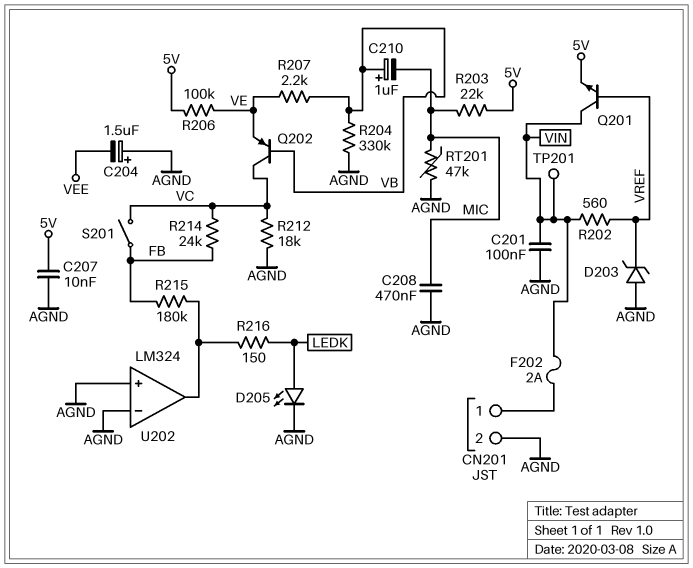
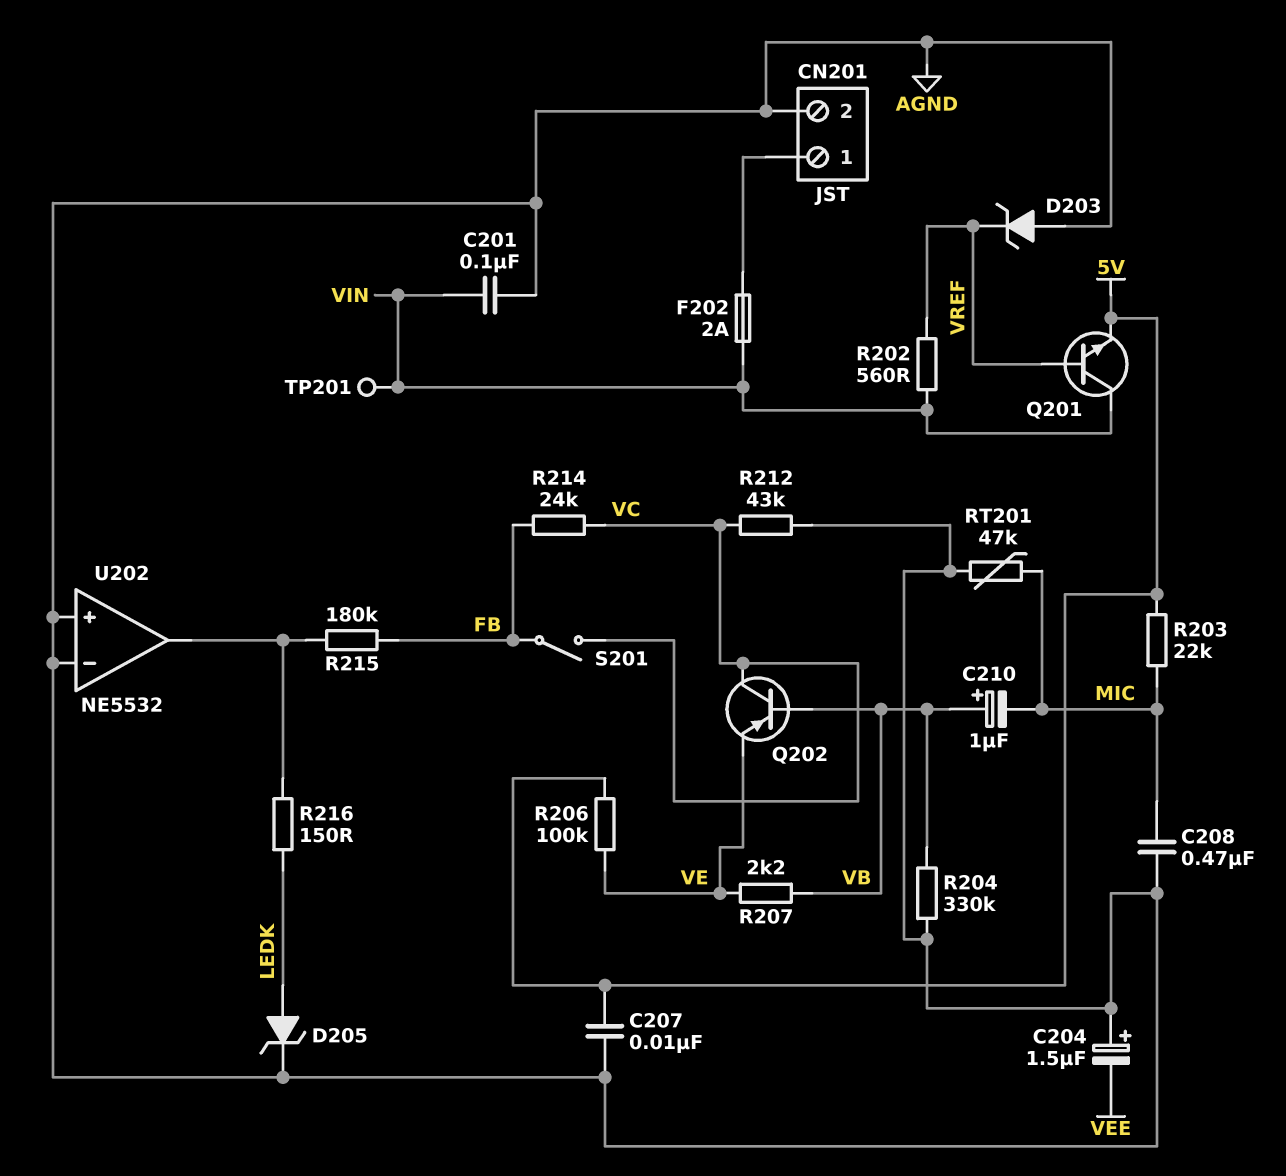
D205: LED (A LEDK, K AGND) -> zener (A LEDK, K AGND)
R212: 18k (AGND, VC) -> 43k (AGND, VC)
U202: LM324 -> NE5532

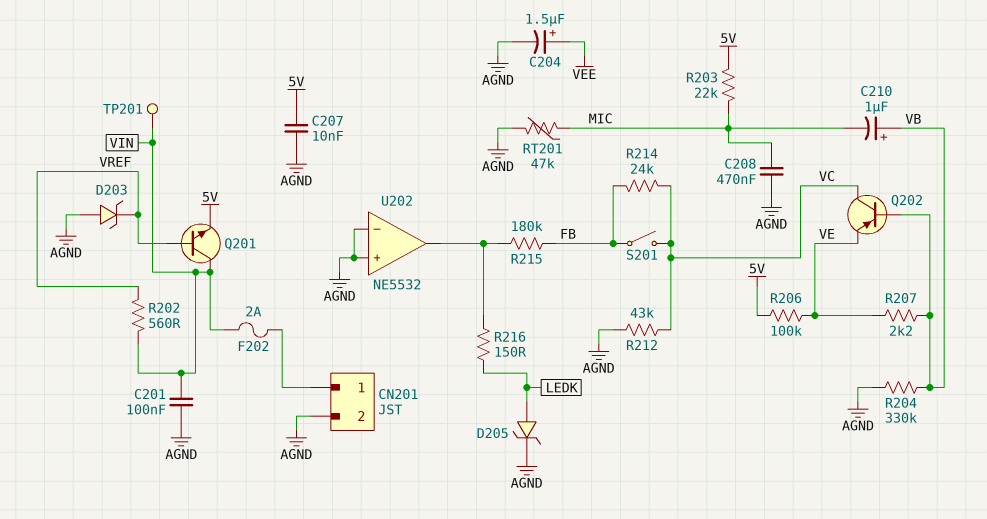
C204: 1.5uF (plus AGND, minus VEE) -> 1.5uF (plus VEE, minus AGND)

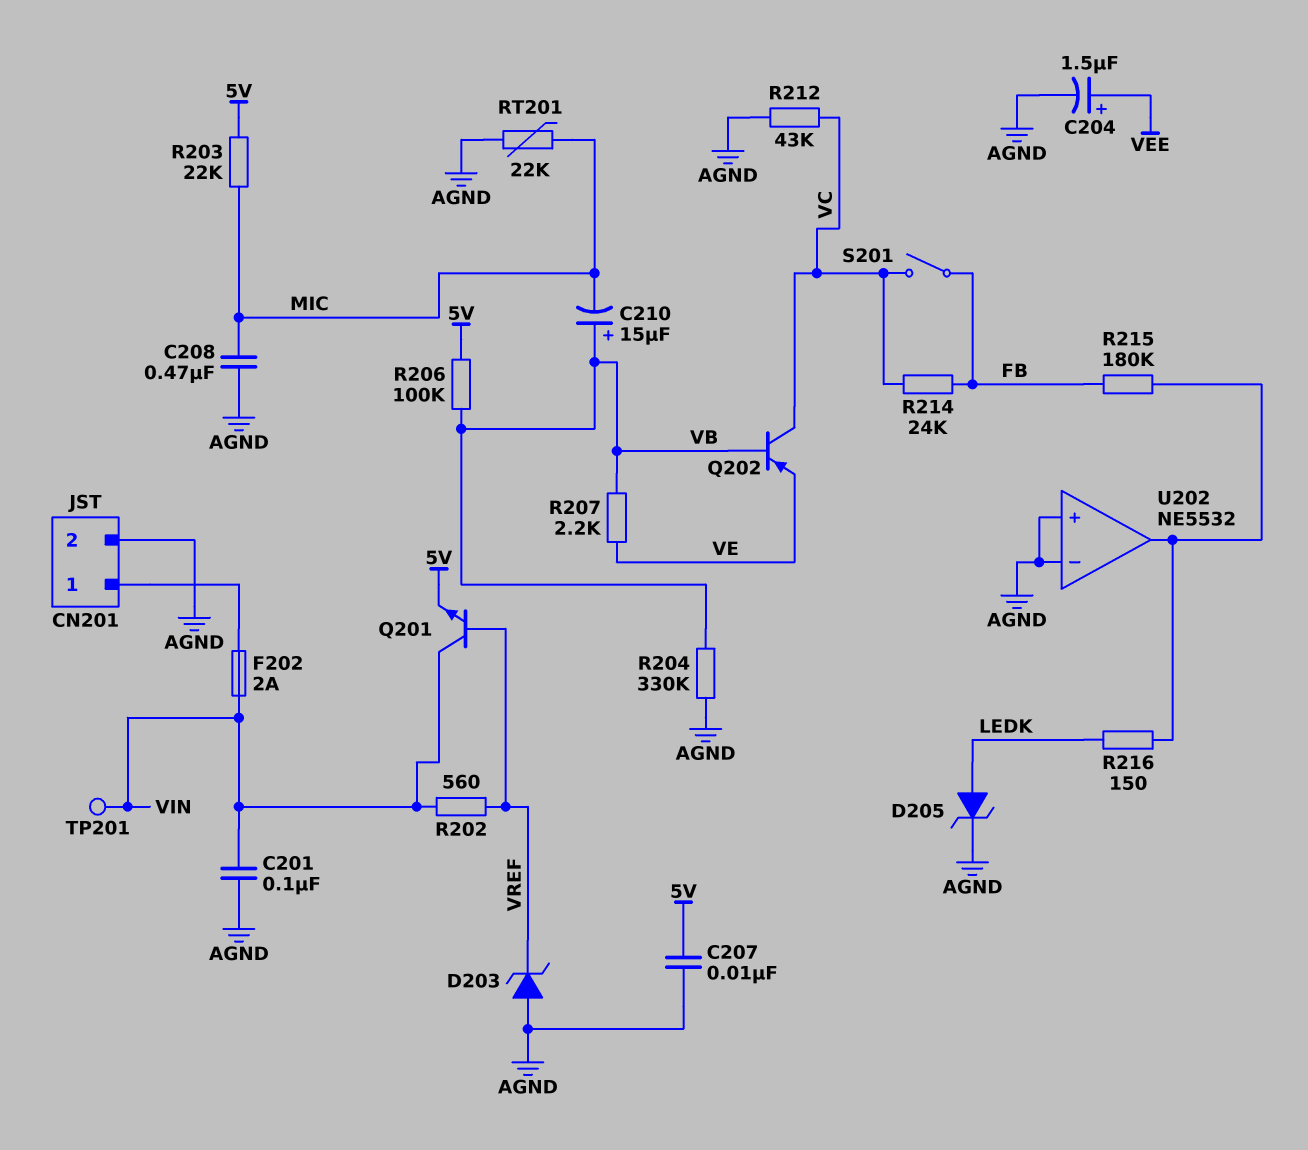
C210: 1uF (plus VB, minus MIC) -> 15uF (plus VB, minus MIC)
R206: 100k (5V, VE) -> 100k (5V, VB)
RT201: 47k (AGND, MIC) -> 22k (AGND, MIC)

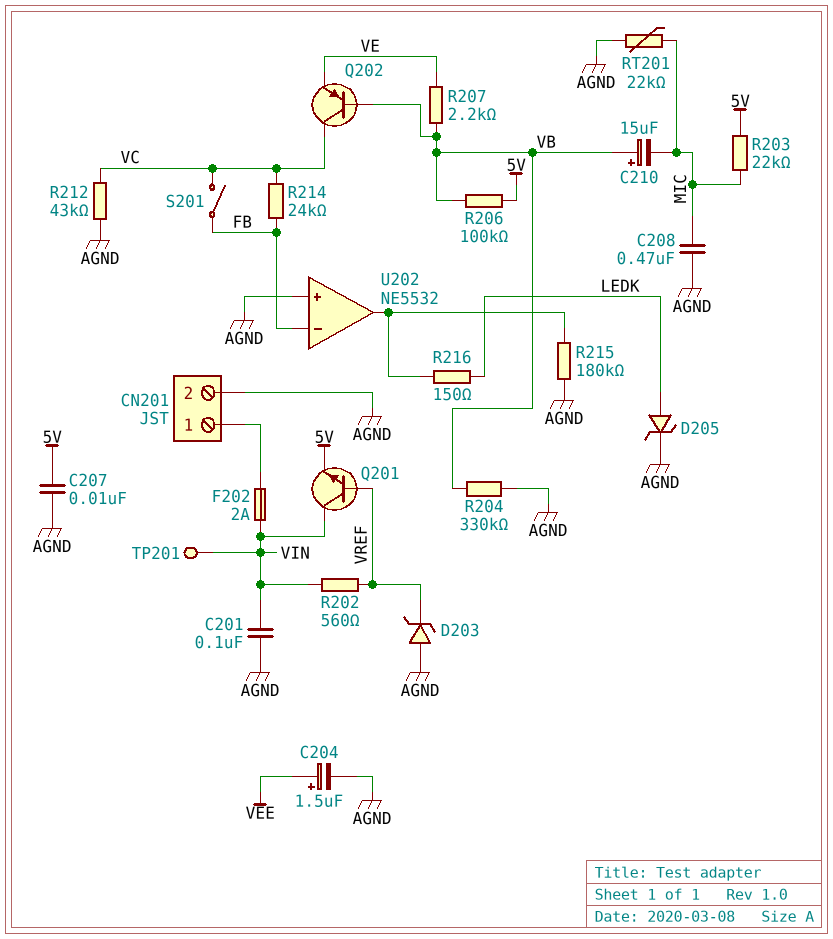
R215: 180k (FB, U202/out) -> 180k (AGND, U202/out)
U202 pin in-: AGND -> FB

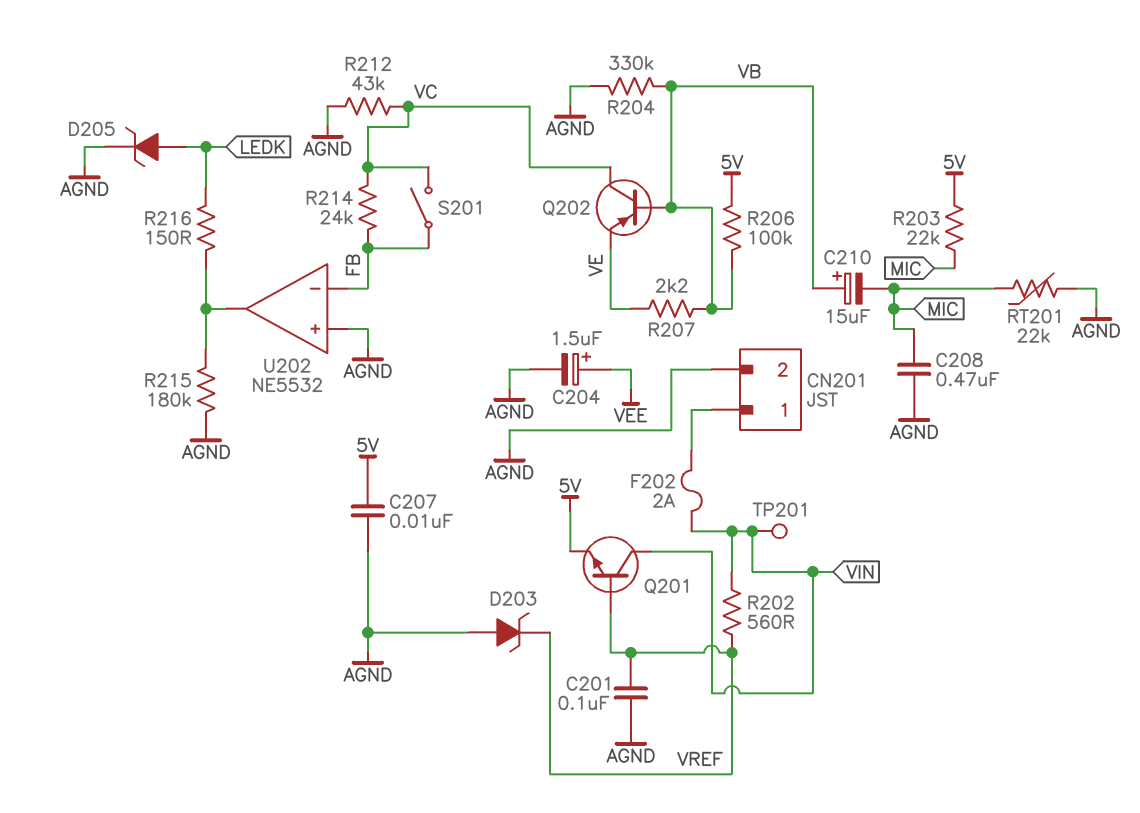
C201: 100nF (AGND, VIN) -> 100nF (AGND, VREF)

